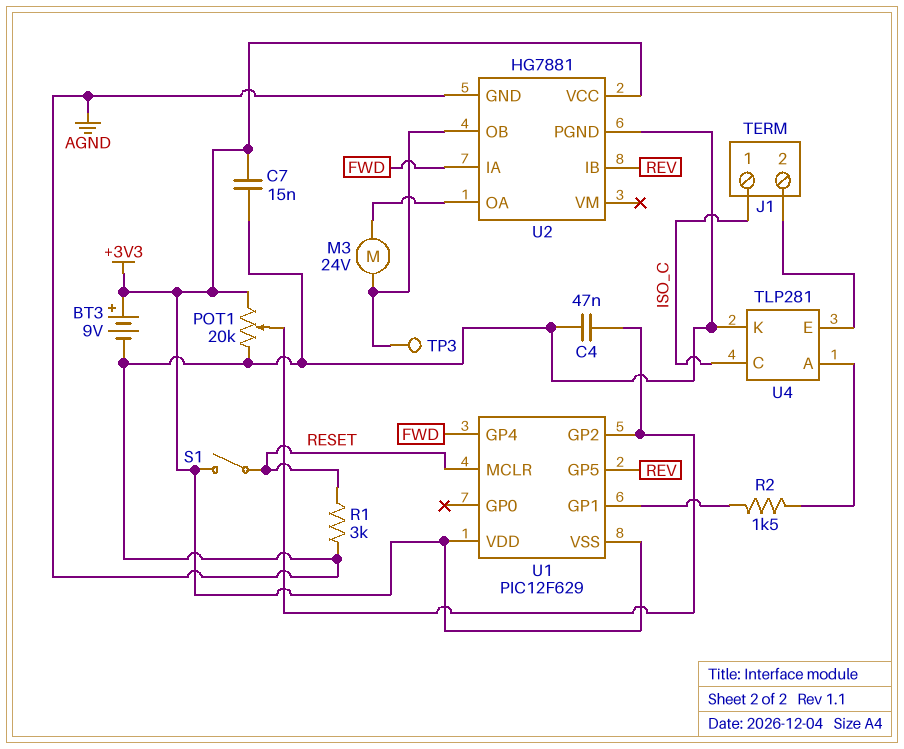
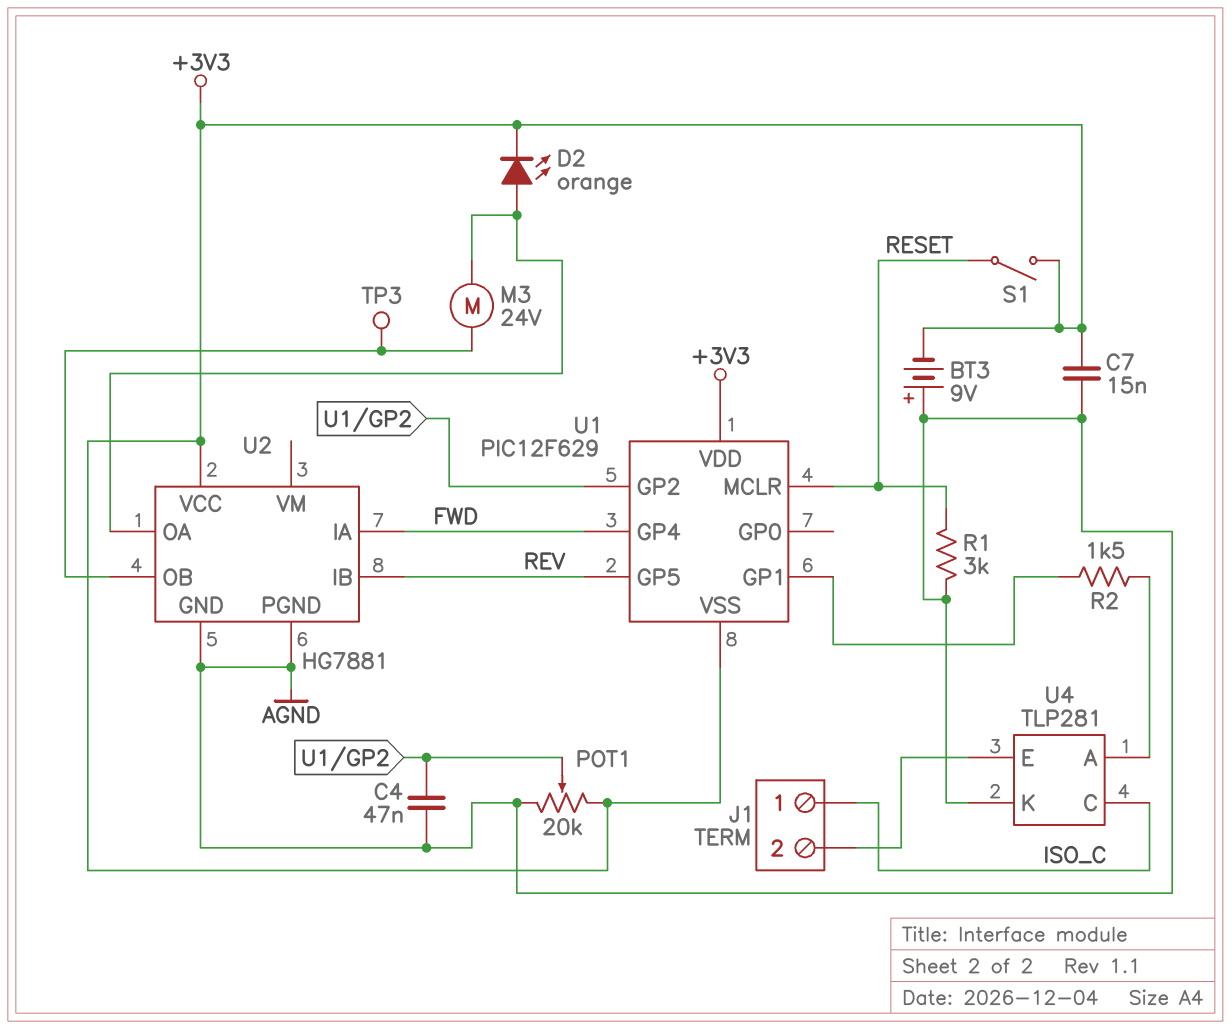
BT3: 9V (plus +3V3, minus AGND) -> 9V (plus AGND, minus +3V3)
D2: none -> LED orange (A U2/OA, K +3V3)

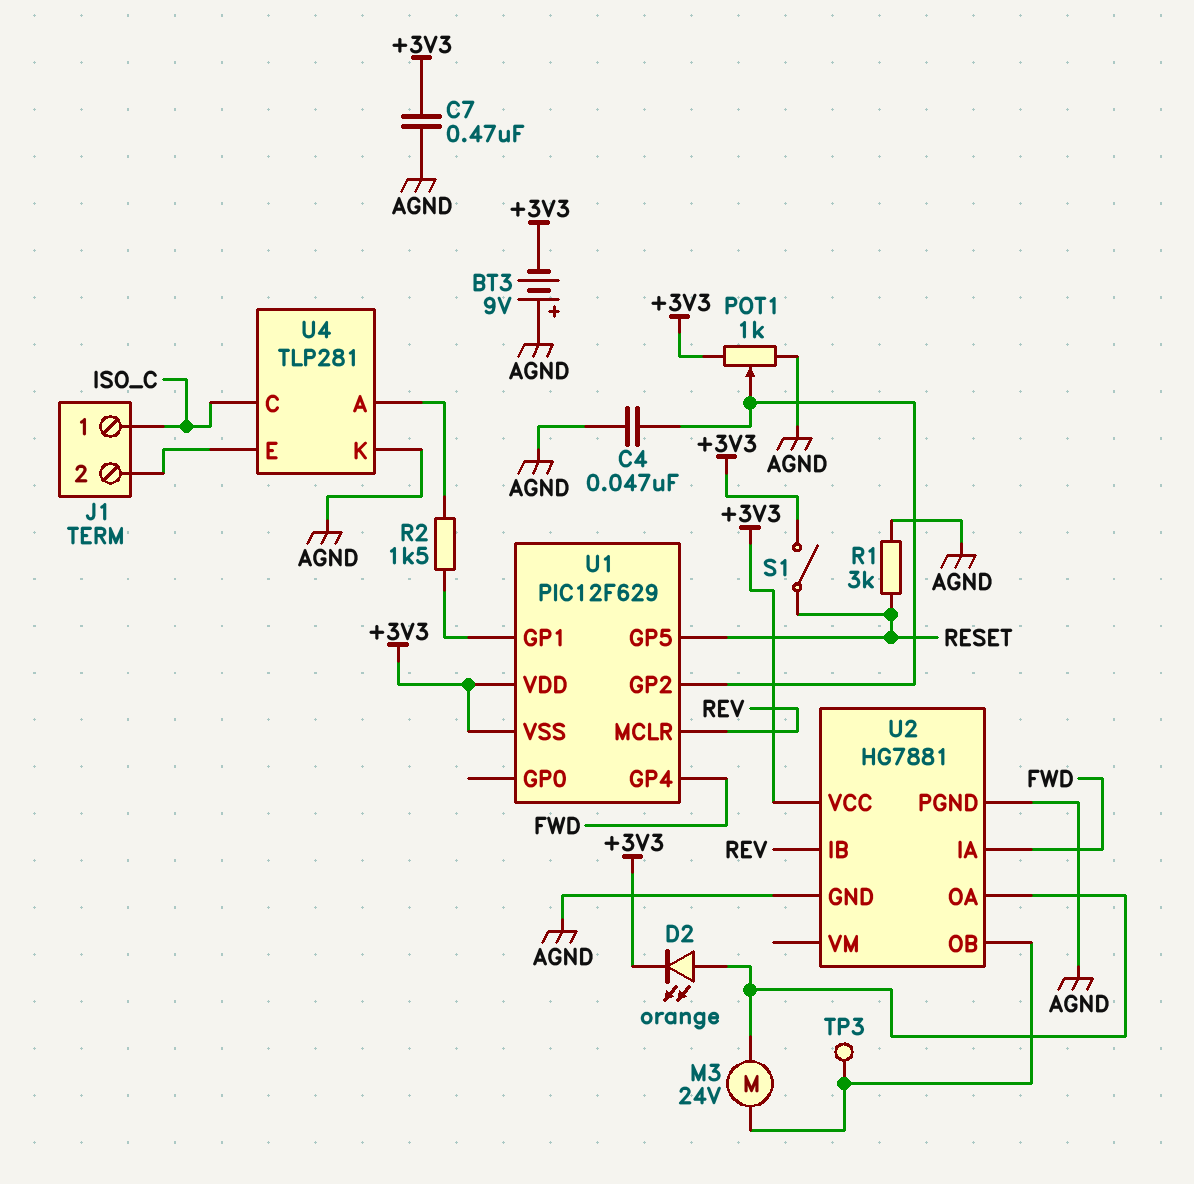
C7: 15nF (+3V3, AGND) -> 470nF (+3V3, AGND)
POT1: 20k (+3V3, AGND, wiper U1/GP2) -> 1k (+3V3, AGND, wiper U1/GP2)
U1 pin GP5: REV -> RESET
U1 pin MCLR: RESET -> REV

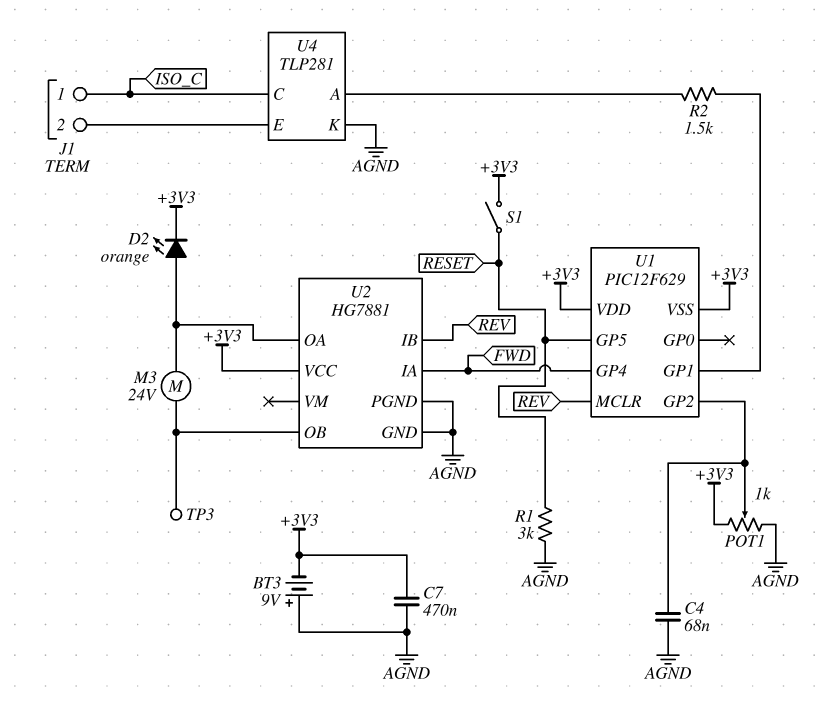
C4: 47nF (AGND, U1/GP2) -> 68nF (AGND, U1/GP2)

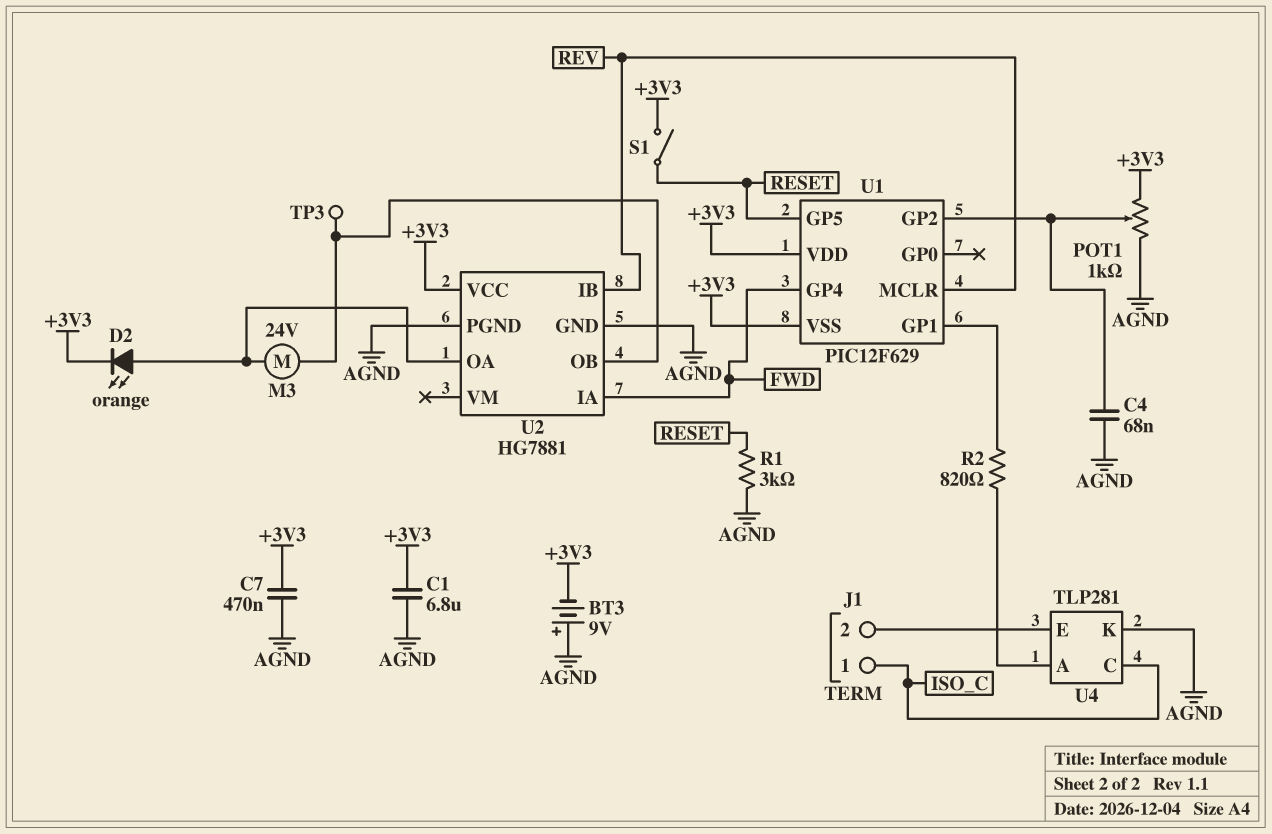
C1: none -> 6.8uF (+3V3, AGND)
R2: 1.5k (U1/GP1, U4/A) -> 820 (U1/GP1, U4/A)

